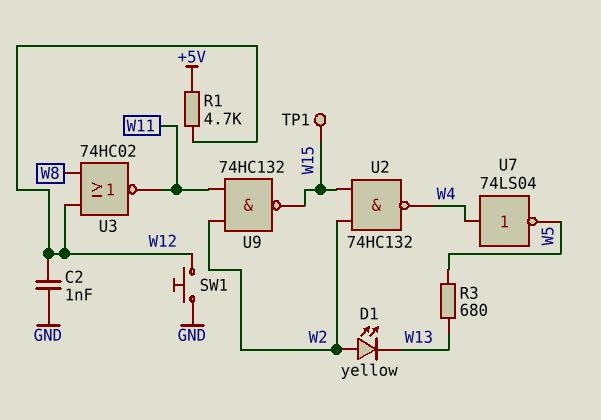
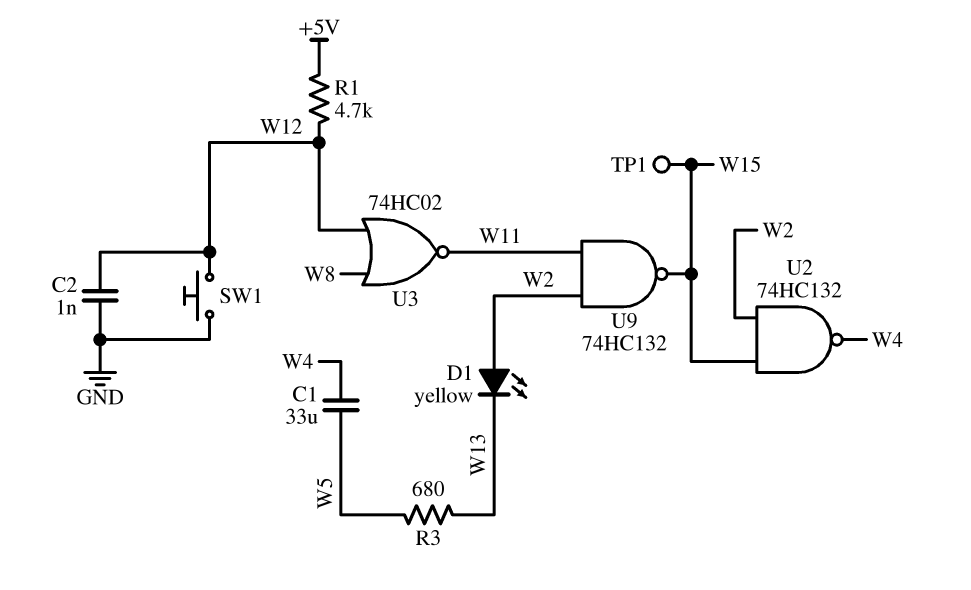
C1: none -> 33uF (W4, W5)
U7: NOT 74LS04 (in W4, out W5) -> none

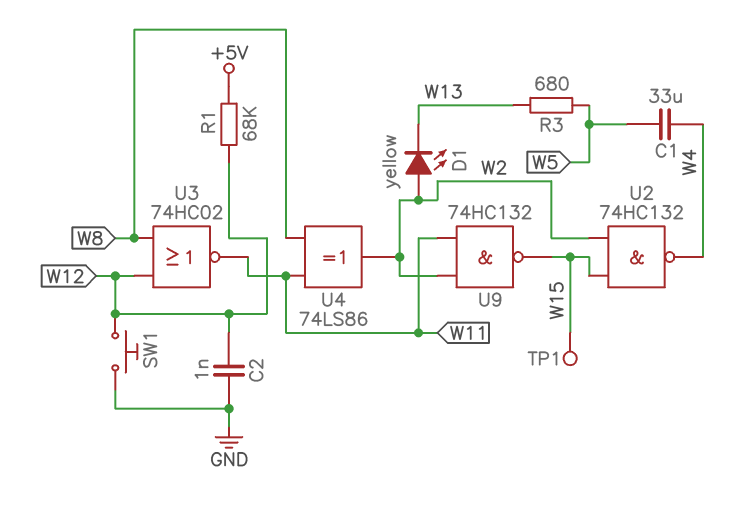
R1: 4.7k (+5V, W12) -> 68k (+5V, W12)
U4: none -> XOR 74LS86 (in W8, in W11, out W2)

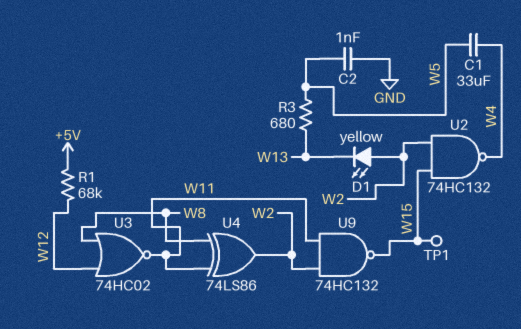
C2: 1nF (GND, W12) -> 1nF (GND, W5)
SW1: button (GND, W12) -> none

